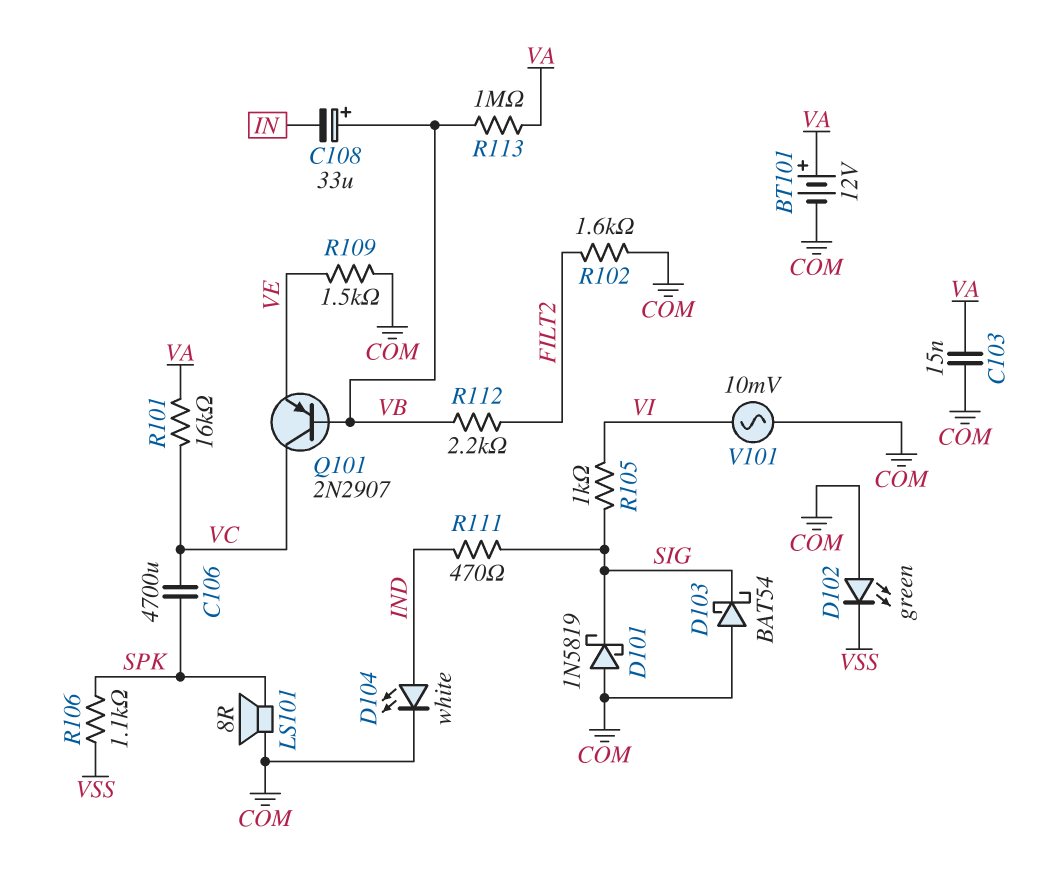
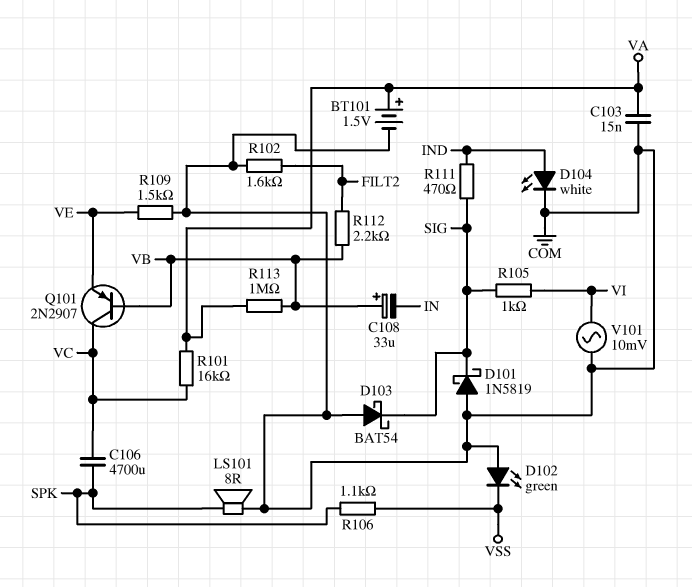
BT101: 12V (plus VA, minus COM) -> 1.5V (plus VA, minus COM)

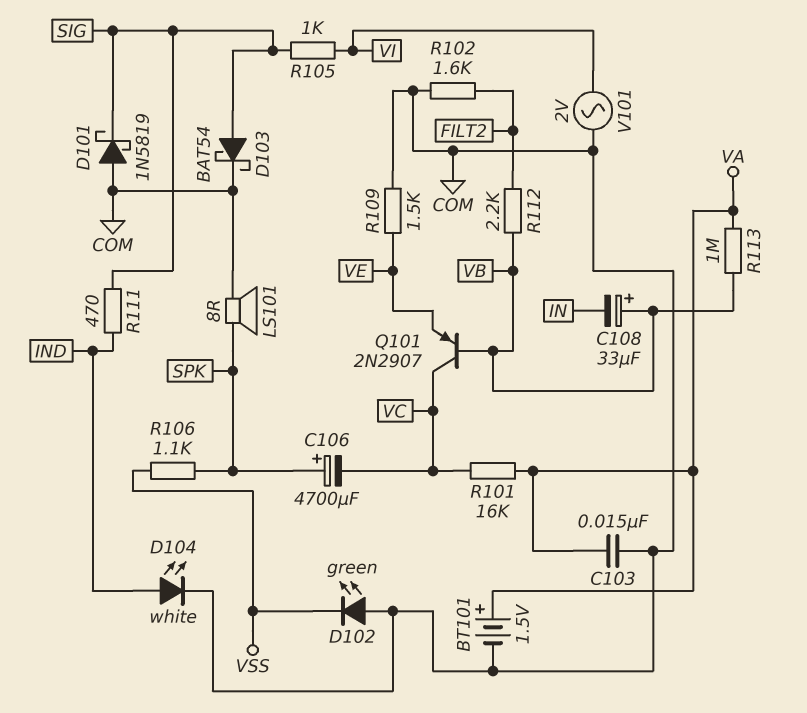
C106: 4700uF (SPK, VC) -> 4700uF (plus SPK, minus VC)
D103: schottky BAT54 (A COM, K SIG) -> schottky BAT54 (A SIG, K COM)
V101: AC 10mV (COM, VI) -> AC 2V (COM, VI)

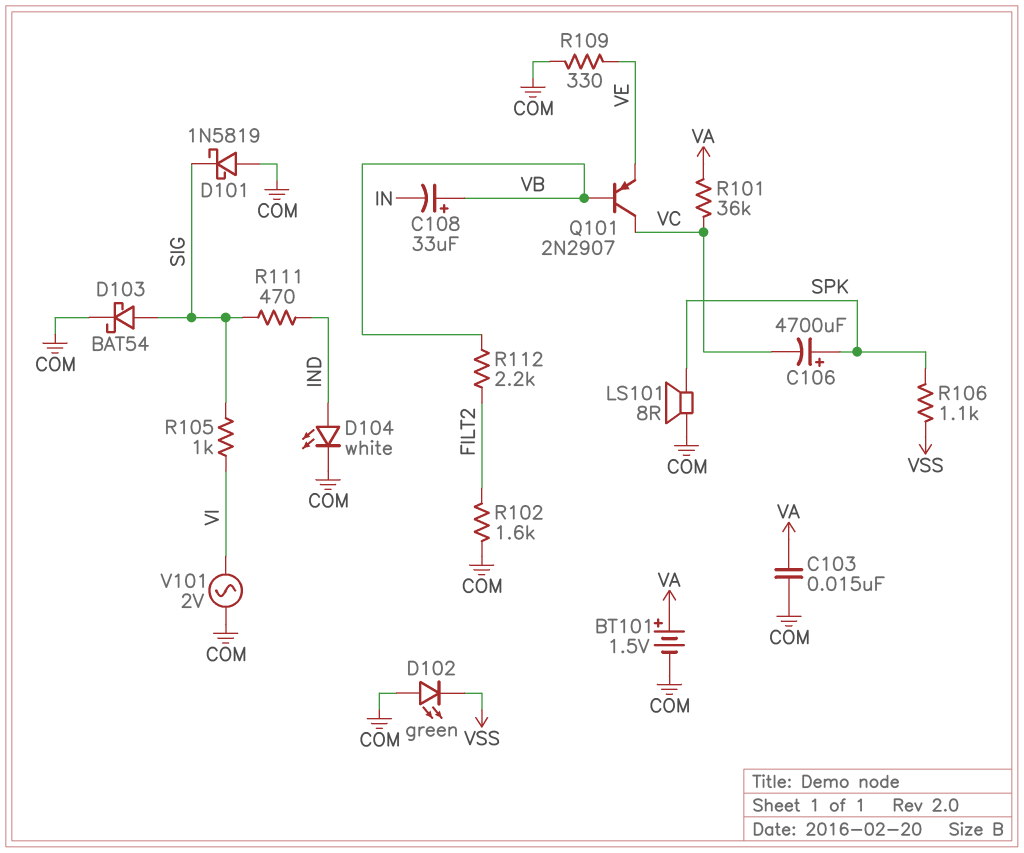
R101: 16k (VA, VC) -> 36k (VA, VC)
R109: 1.5k (COM, VE) -> 330 (COM, VE)
R113: 1M (VA, VB) -> none

